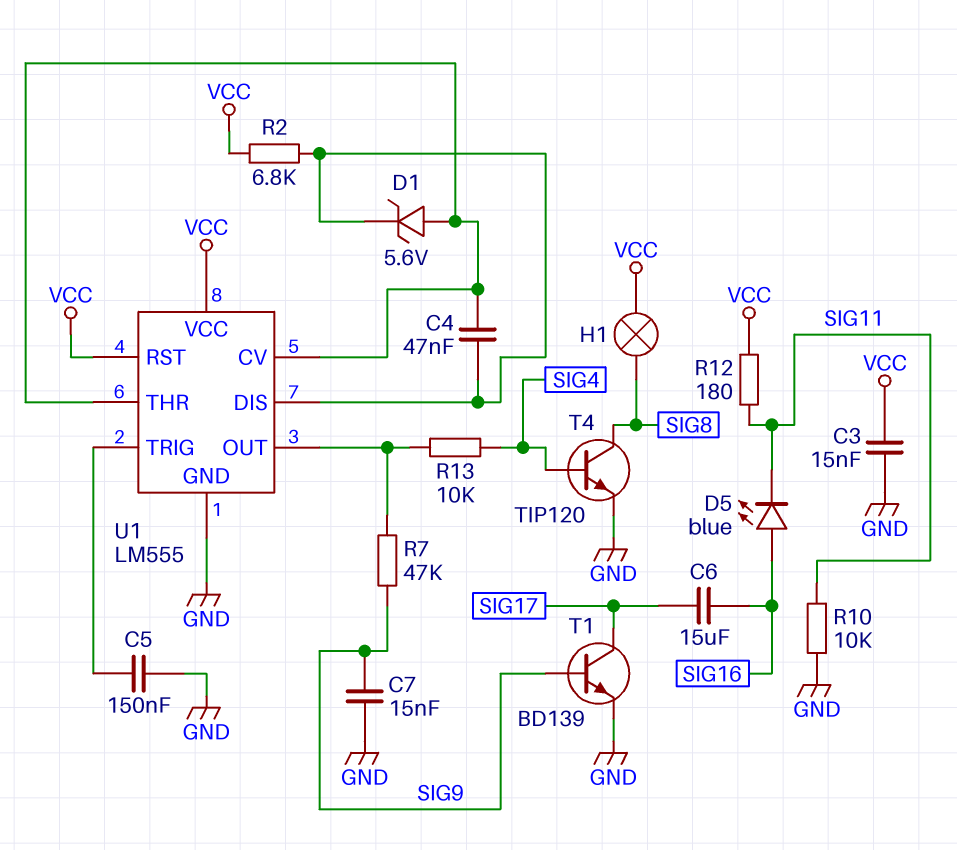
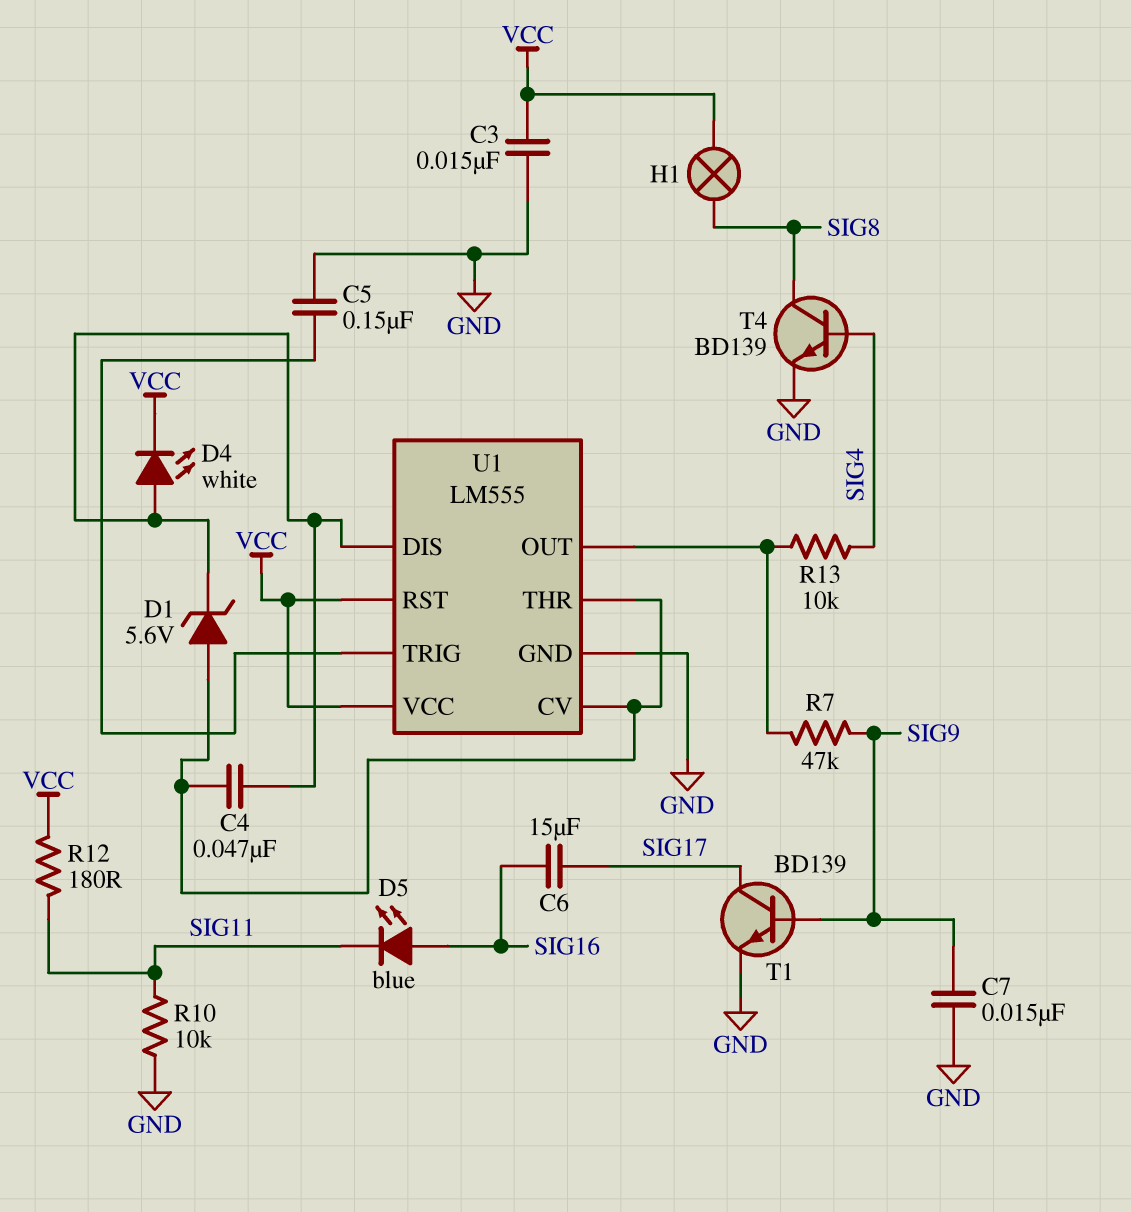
D4: none -> LED white (A U1/DIS, K VCC)
R2: 6.8k (U1/DIS, VCC) -> none
T4: NPN TIP120 (B SIG4, C SIG8, E GND) -> NPN BD139 (B SIG4, C SIG8, E GND)

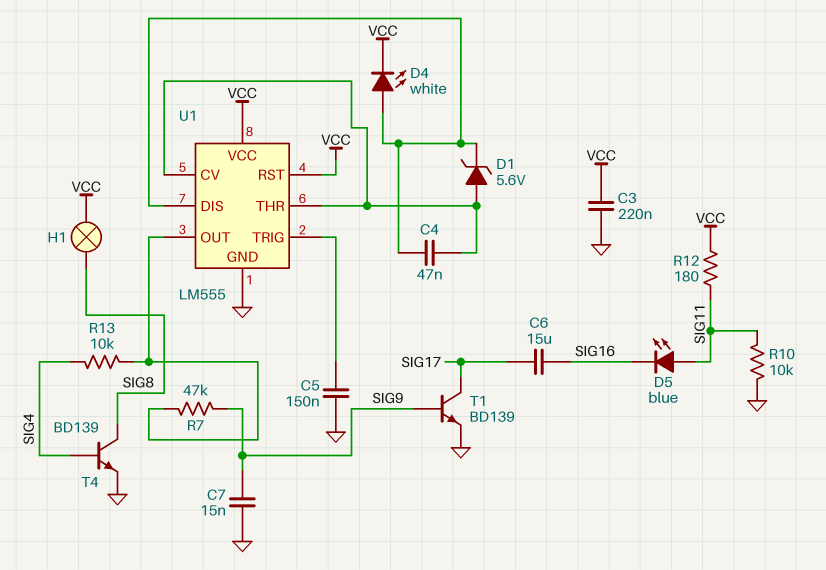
C3: 15nF (GND, VCC) -> 220nF (GND, VCC)
D5: LED blue (A SIG16, K SIG11) -> LED blue (A SIG11, K SIG16)

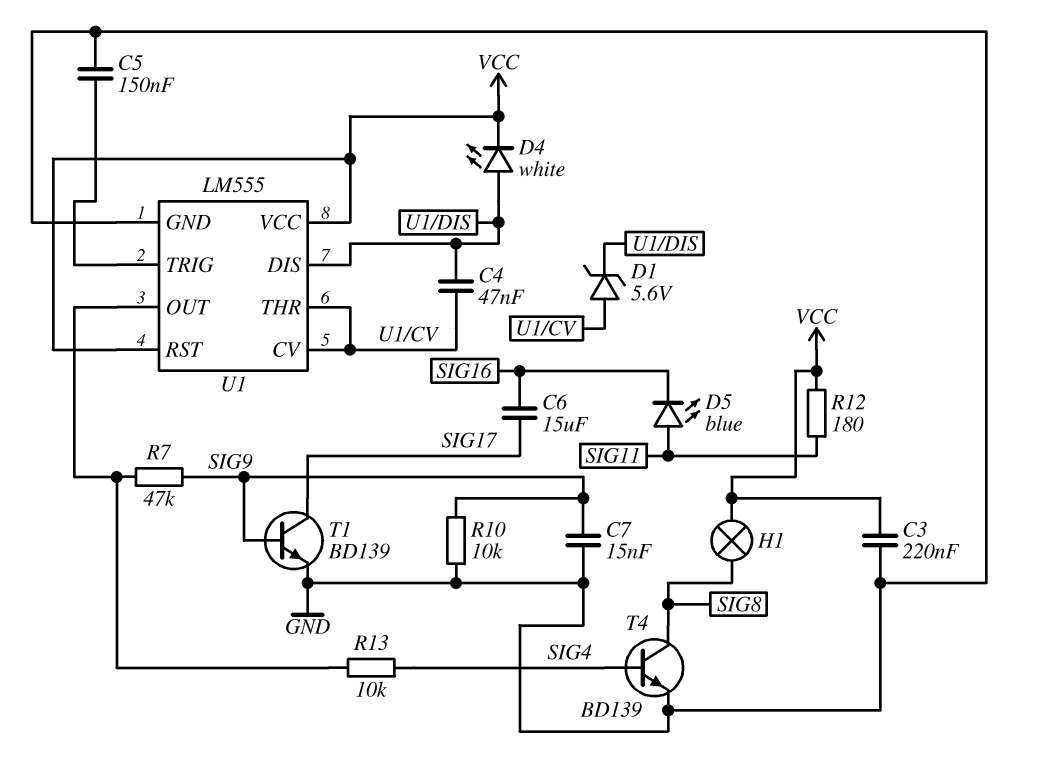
R10: 10k (GND, SIG11) -> 10k (GND, SIG9)

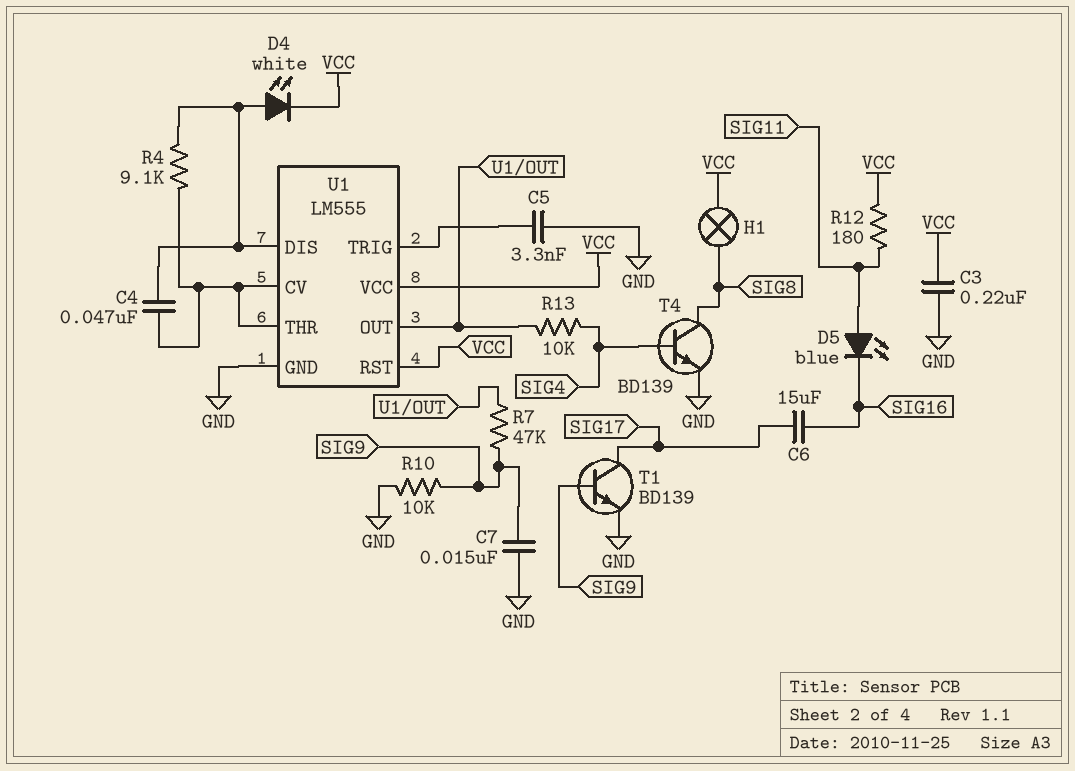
C5: 150nF (GND, U1/TRIG) -> 3.3nF (GND, U1/TRIG)
D1: zener 5.6V (A U1/CV, K U1/DIS) -> none
R4: none -> 9.1k (U1/CV, U1/DIS)

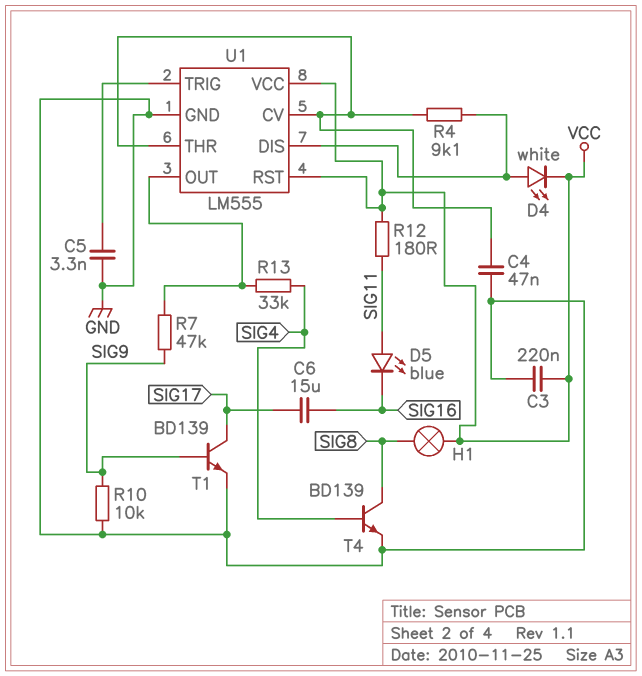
C4: 47nF (U1/CV, U1/DIS) -> 47nF (GND, U1/CV)
C7: 15nF (GND, SIG9) -> none
R13: 10k (SIG4, U1/OUT) -> 33k (SIG4, U1/OUT)

